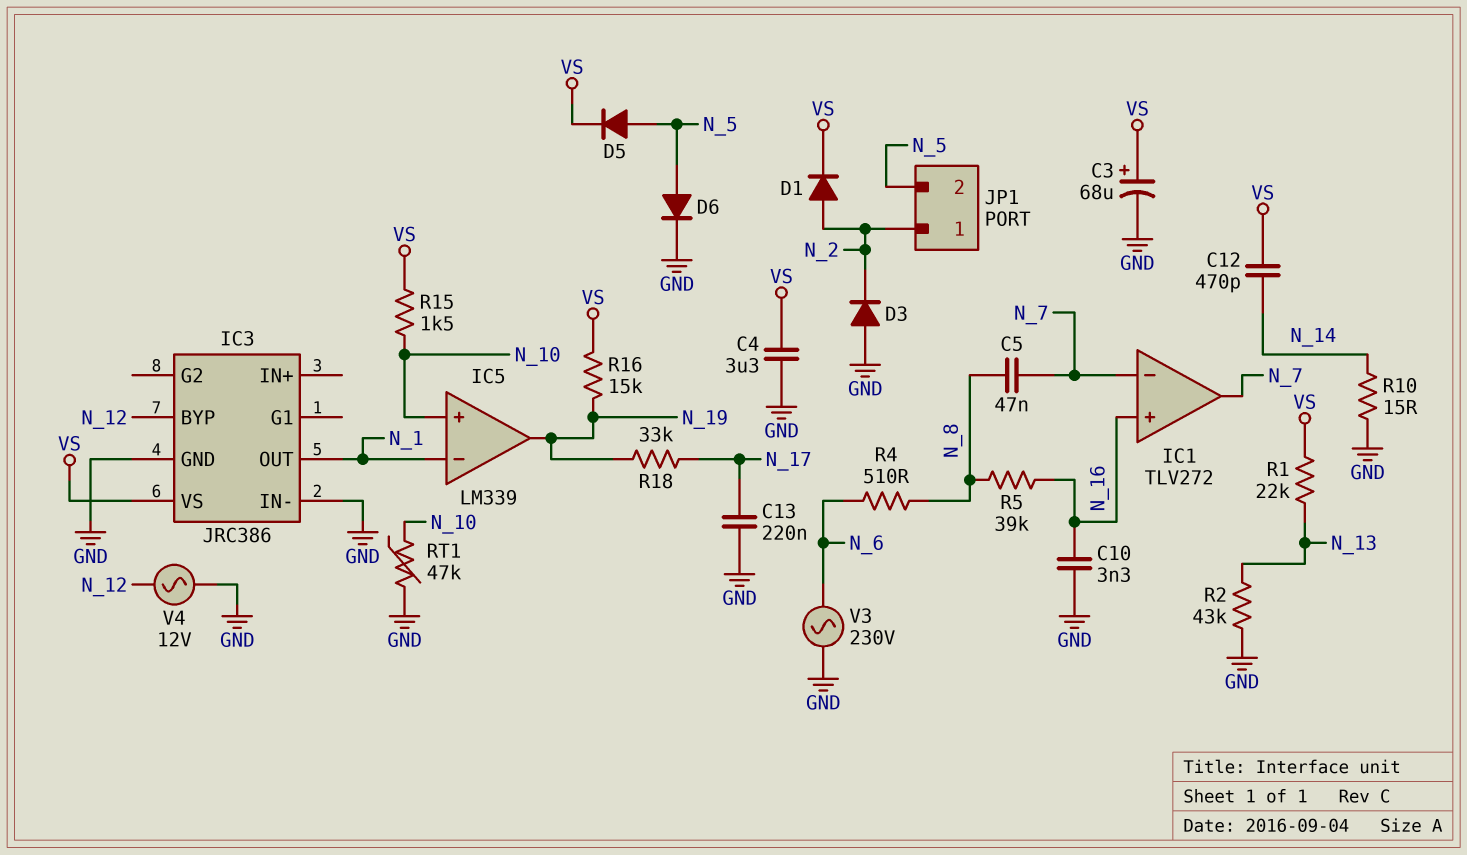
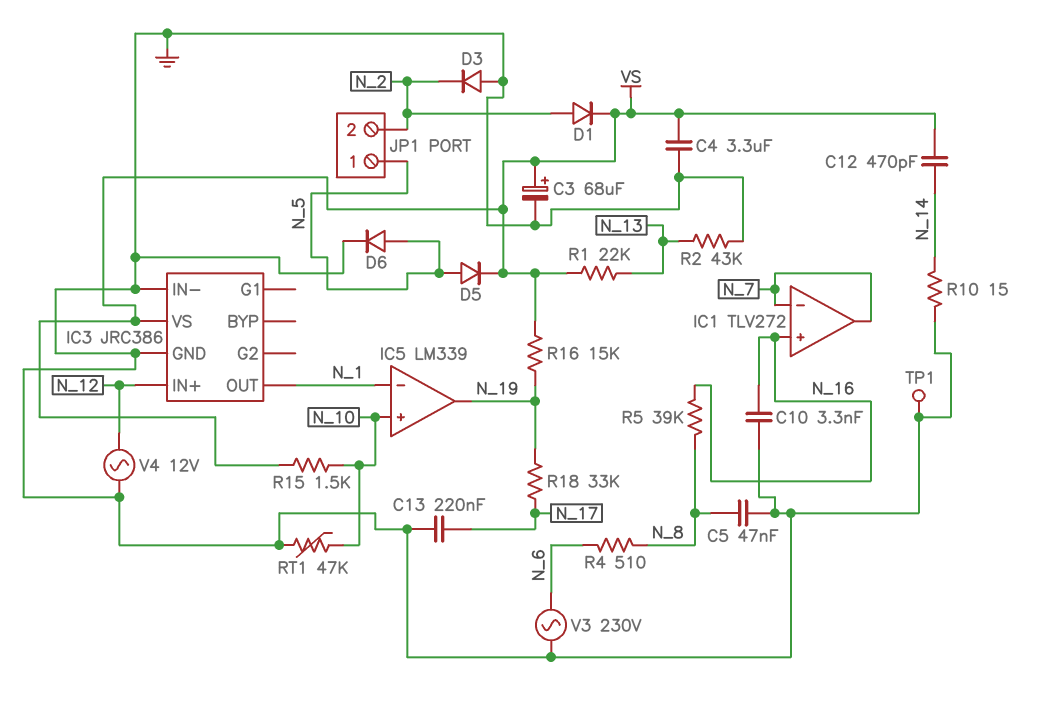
C5: 47nF (N_7, N_8) -> 47nF (GND, N_8)
IC3 pin BYP: N_12 -> none
IC3 pin IN+: none -> N_12
JP1 pin 1: N_2 -> N_5
JP1 pin 2: N_5 -> N_2
TP1: none -> test point (GND)

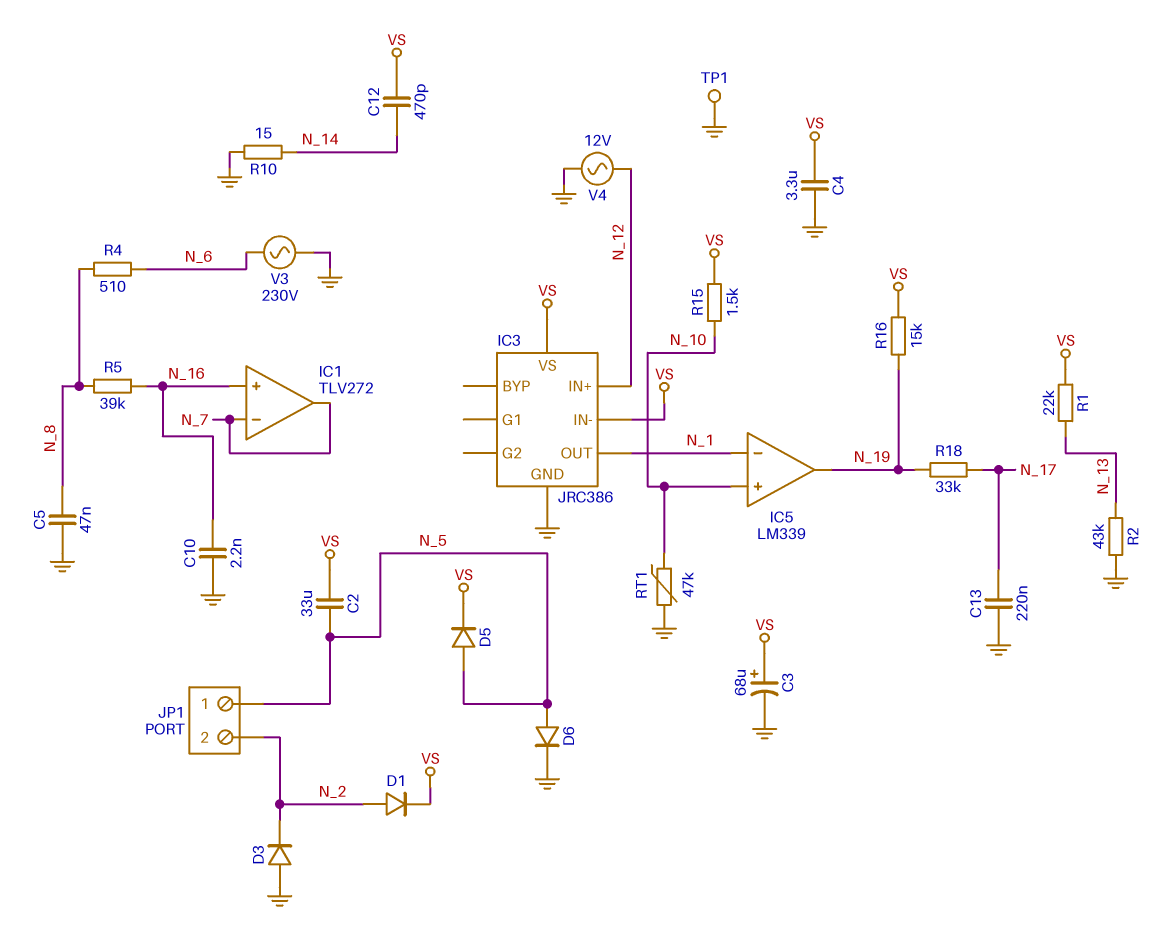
C2: none -> 33uF (N_5, VS)
C10: 3.3nF (GND, N_16) -> 2.2nF (GND, N_16)
IC3 pin IN-: GND -> VS

